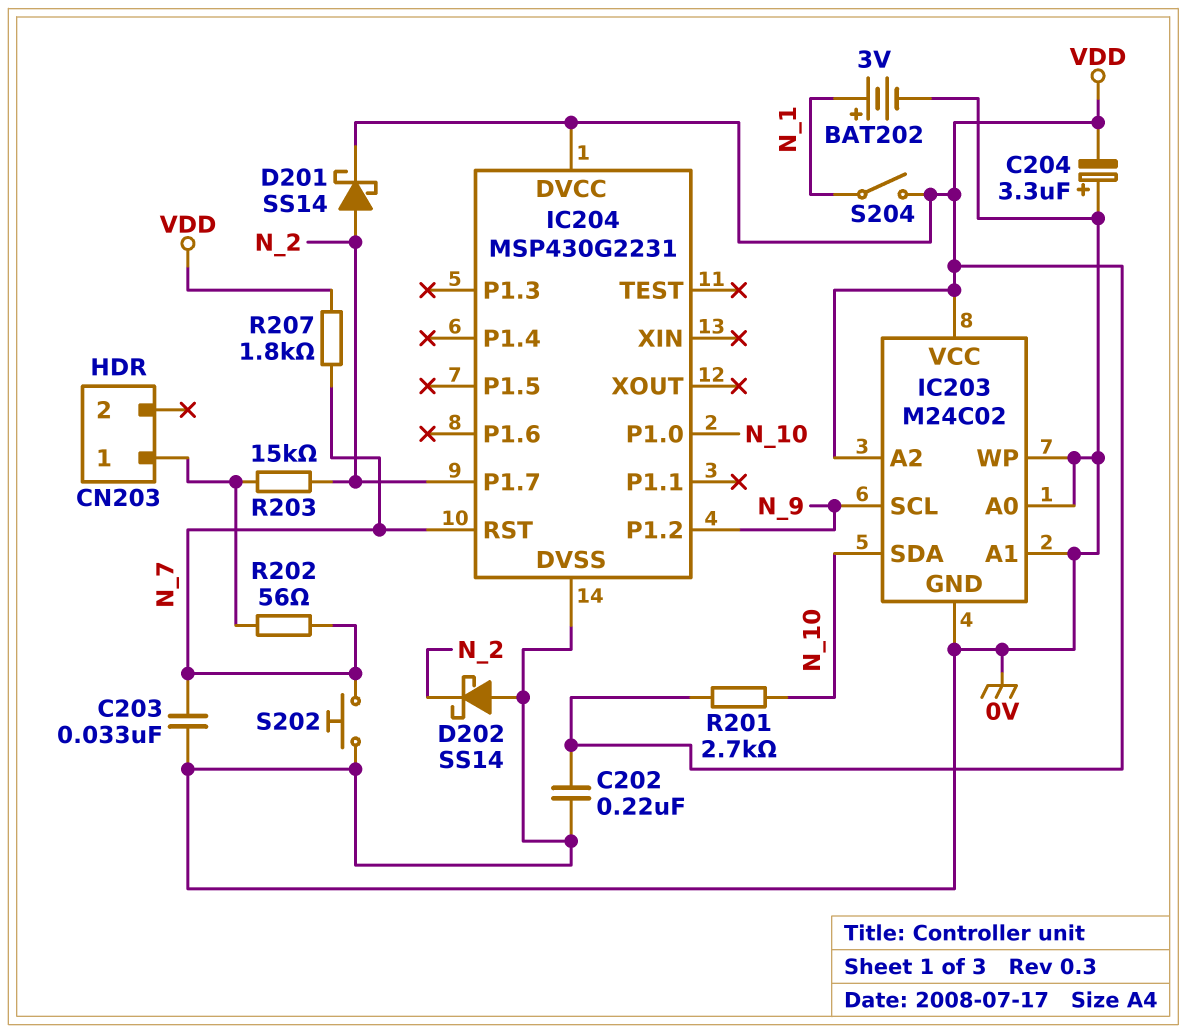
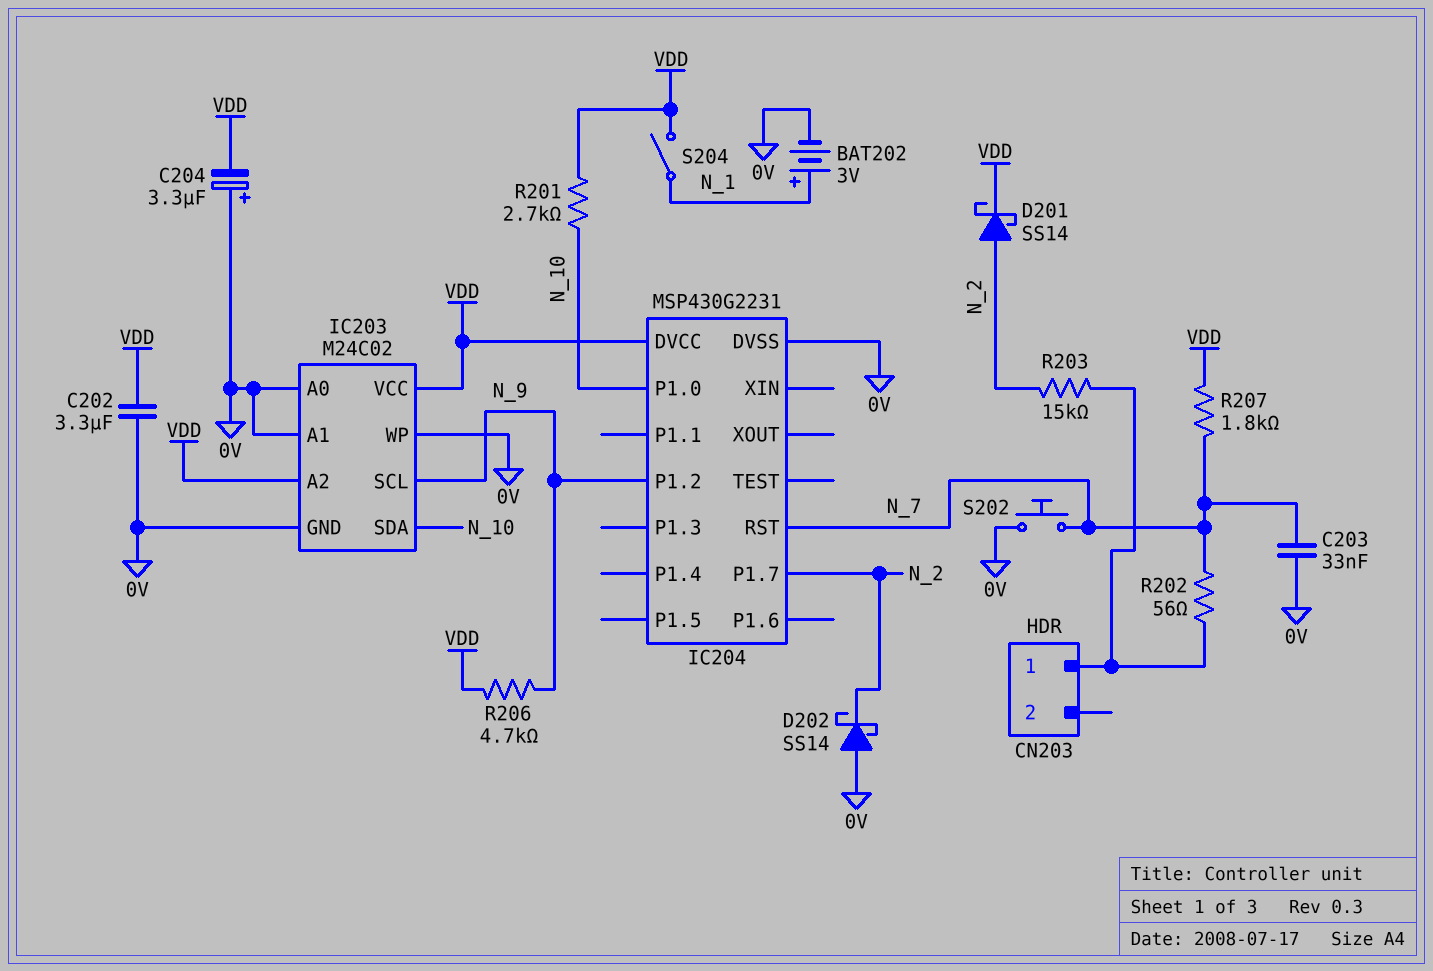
C202: 220nF (0V, VDD) -> 3.3uF (0V, VDD)
R206: none -> 4.7k (N_9, VDD)

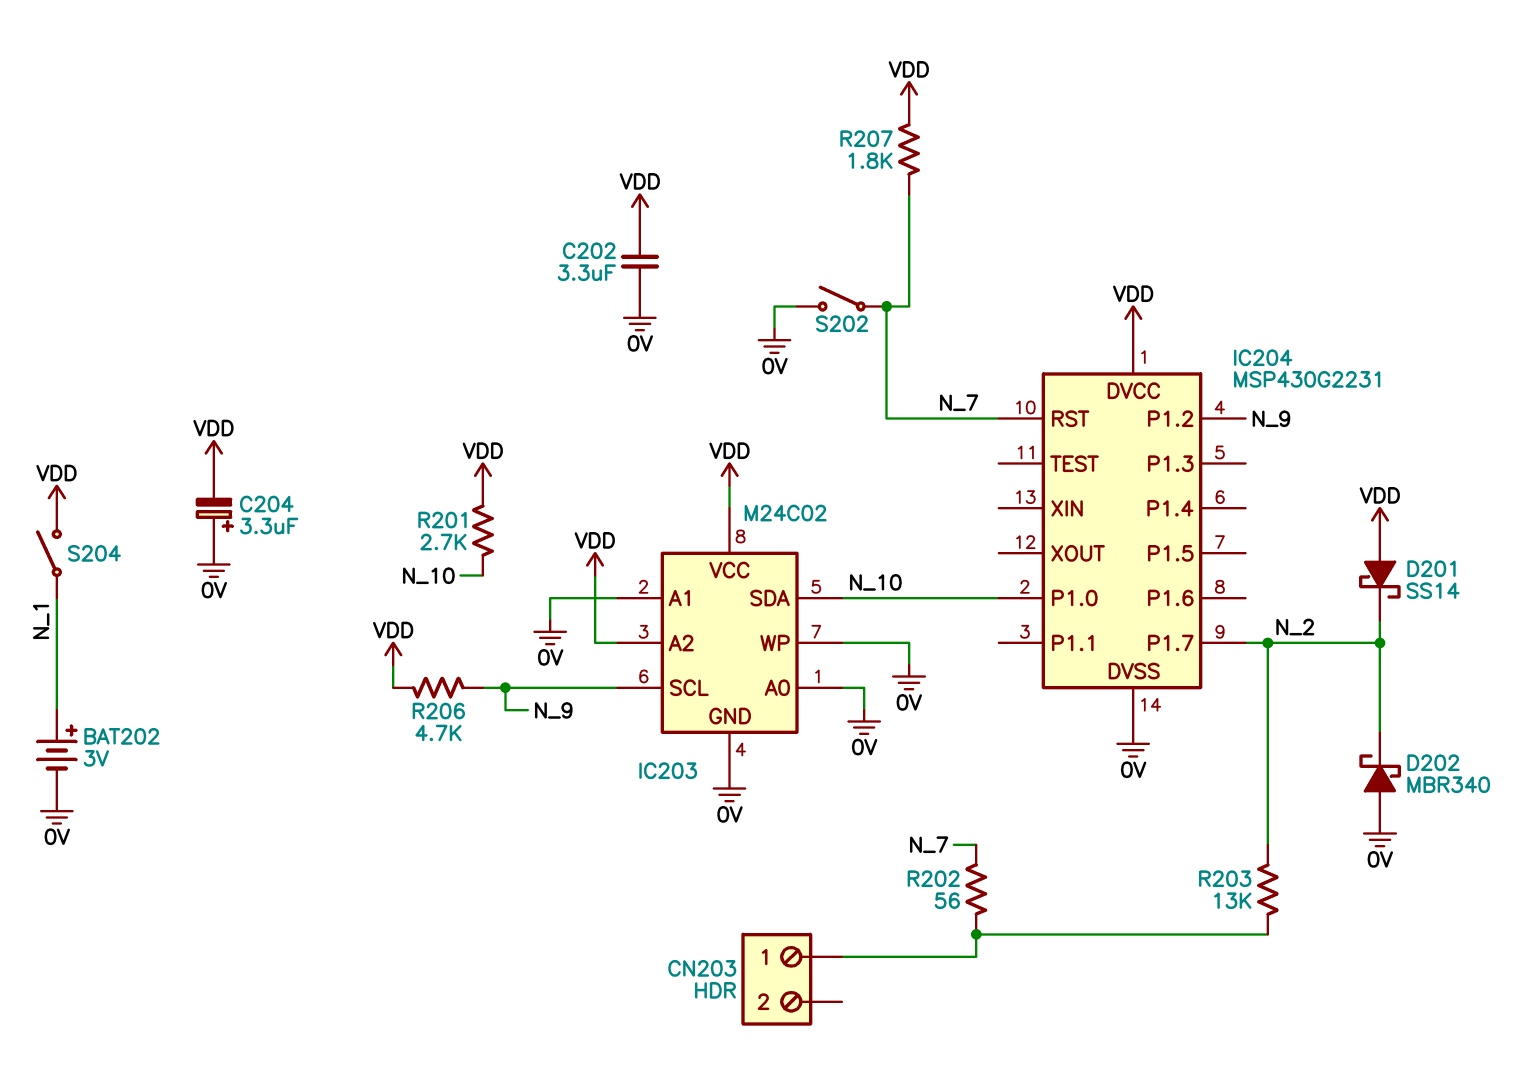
C203: 33nF (0V, N_7) -> none
D201: schottky SS14 (A N_2, K VDD) -> schottky SS14 (A VDD, K N_2)
D202: schottky SS14 (A 0V, K N_2) -> schottky MBR340 (A 0V, K N_2)
R203: 15k (CN203/1, N_2) -> 13k (CN203/1, N_2)
S202: button (0V, N_7) -> switch (0V, N_7)

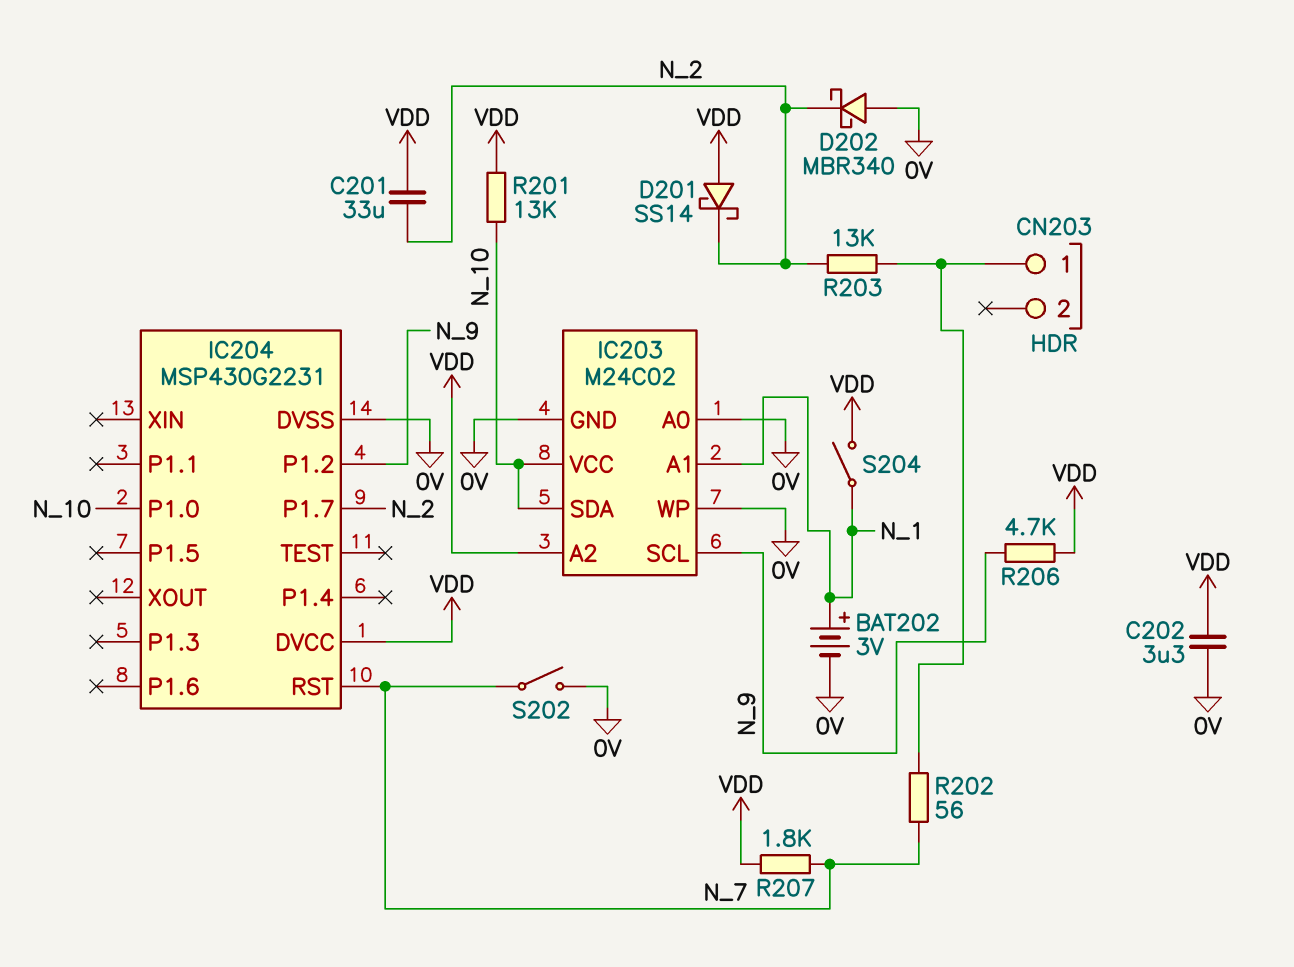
C201: none -> 33uF (N_2, VDD)
C204: 3.3uF (plus 0V, minus VDD) -> none
IC203 pin A1: 0V -> N_1
IC203 pin VCC: VDD -> N_10
R201: 2.7k (N_10, VDD) -> 13k (N_10, VDD)

